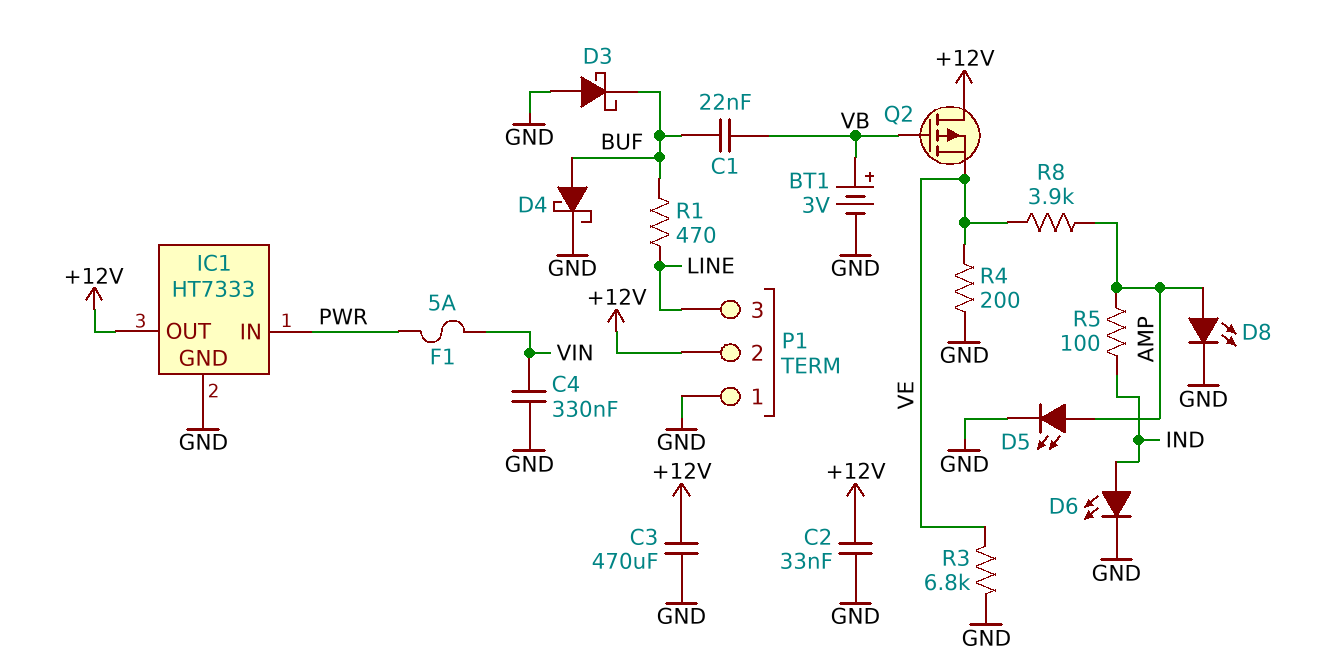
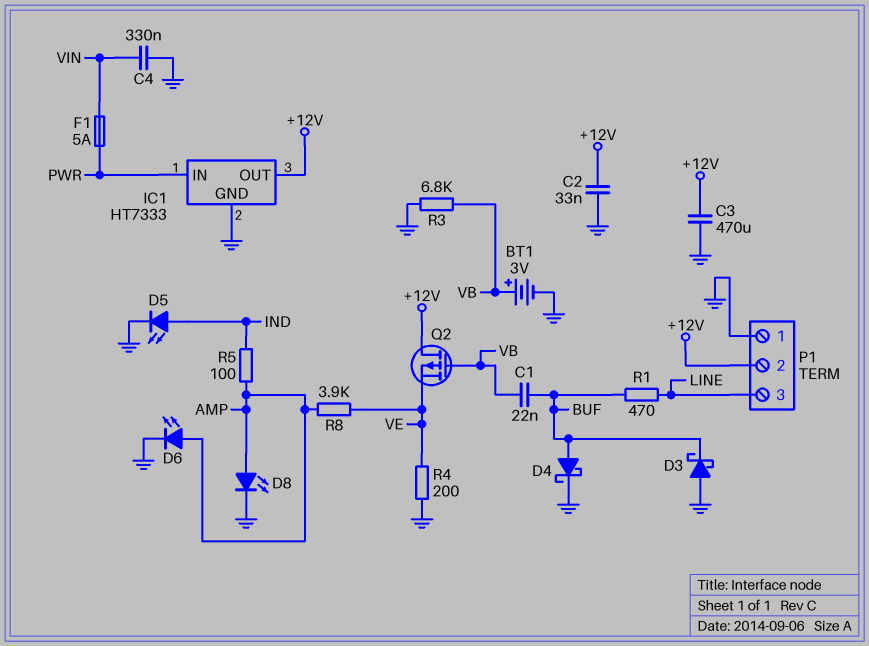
D5: LED (A AMP, K GND) -> LED (A IND, K GND)
D6: LED (A IND, K GND) -> LED (A AMP, K GND)
R3: 6.8k (GND, VE) -> 6.8k (GND, VB)

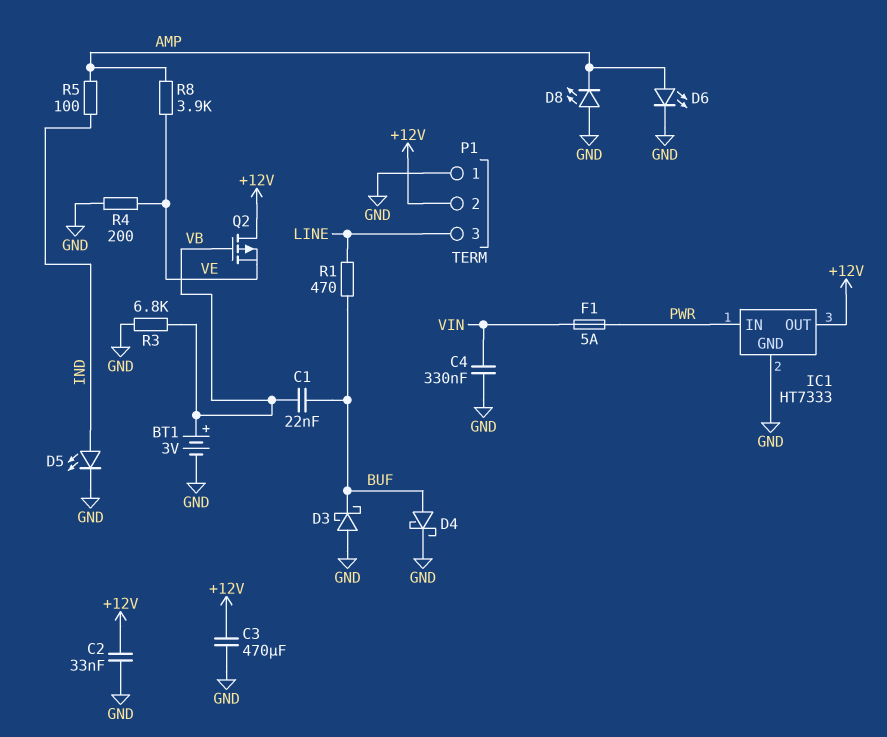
D8: LED (A AMP, K GND) -> LED (A GND, K AMP)

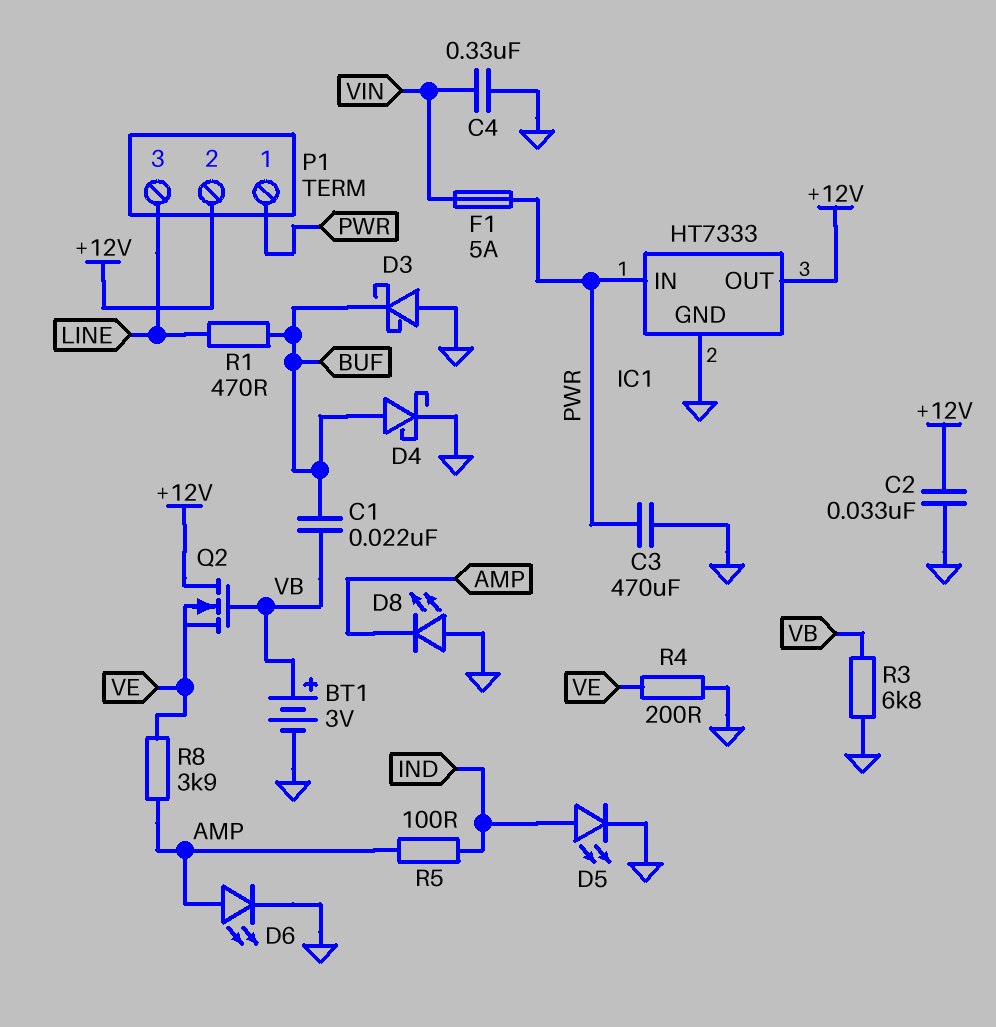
C3: 470uF (+12V, GND) -> 470uF (GND, PWR)
P1 pin 1: GND -> PWR
Q2: PMOS (G VB, D +12V, S VE) -> NMOS (G VB, D +12V, S VE)

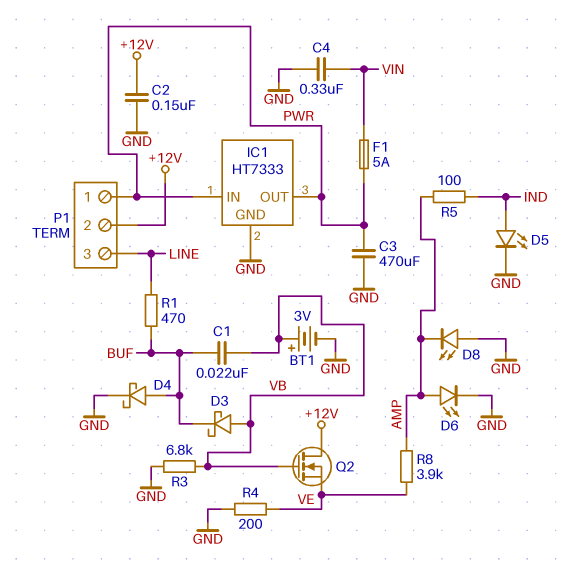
C2: 33nF (+12V, GND) -> 150nF (+12V, GND)
D3: schottky (A GND, K BUF) -> schottky (A VB, K BUF)
IC1 pin OUT: +12V -> PWR

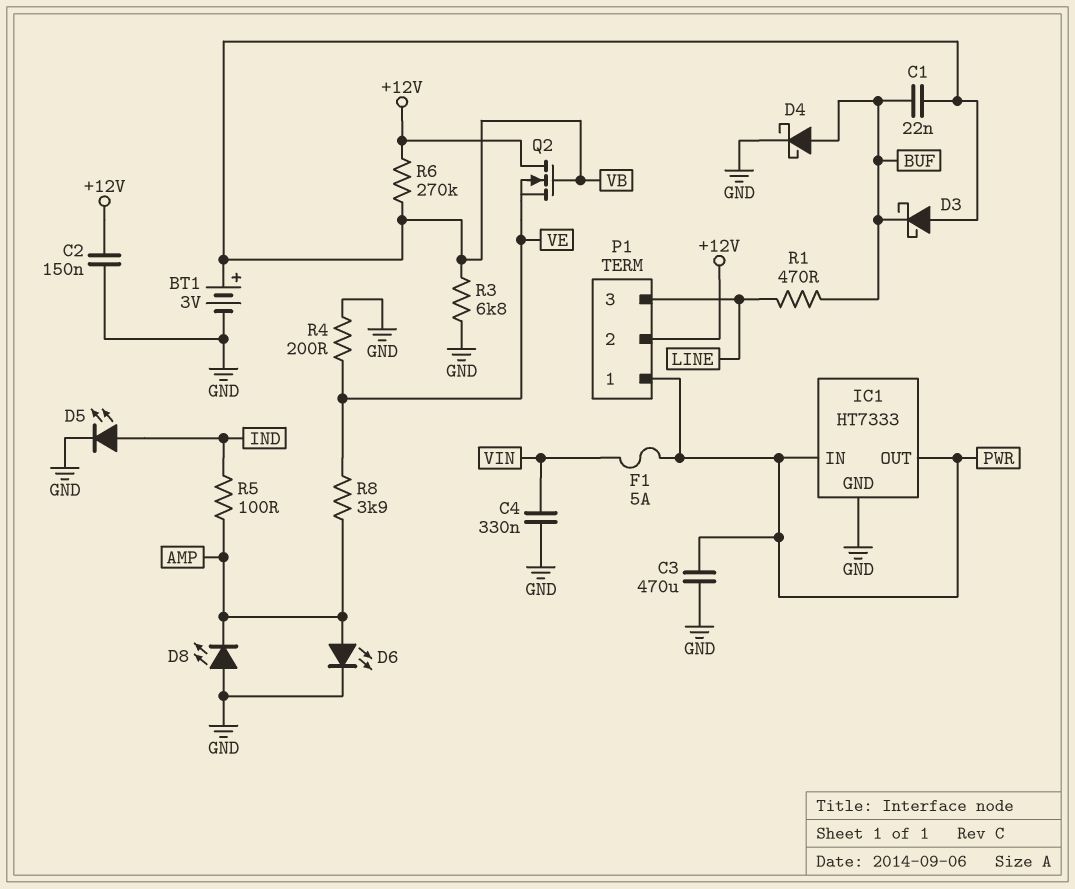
R6: none -> 270k (+12V, VB)

